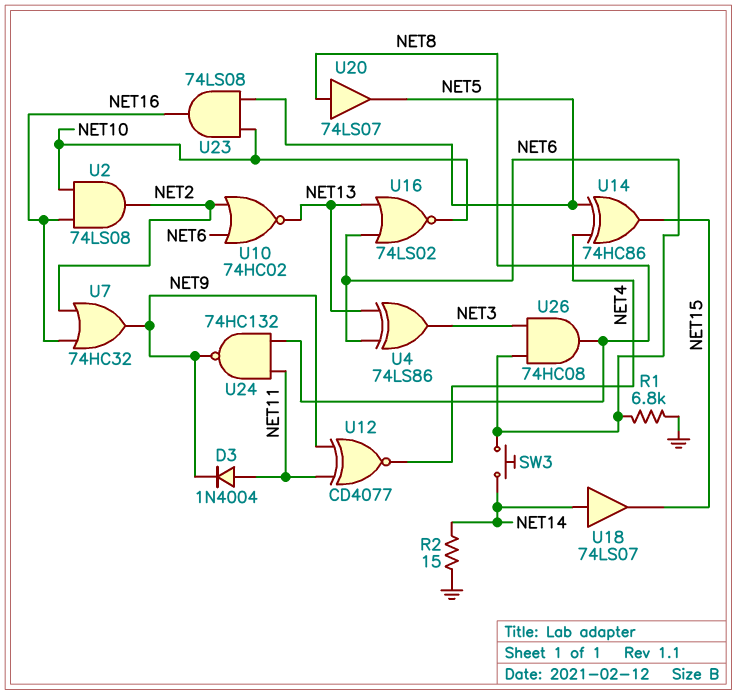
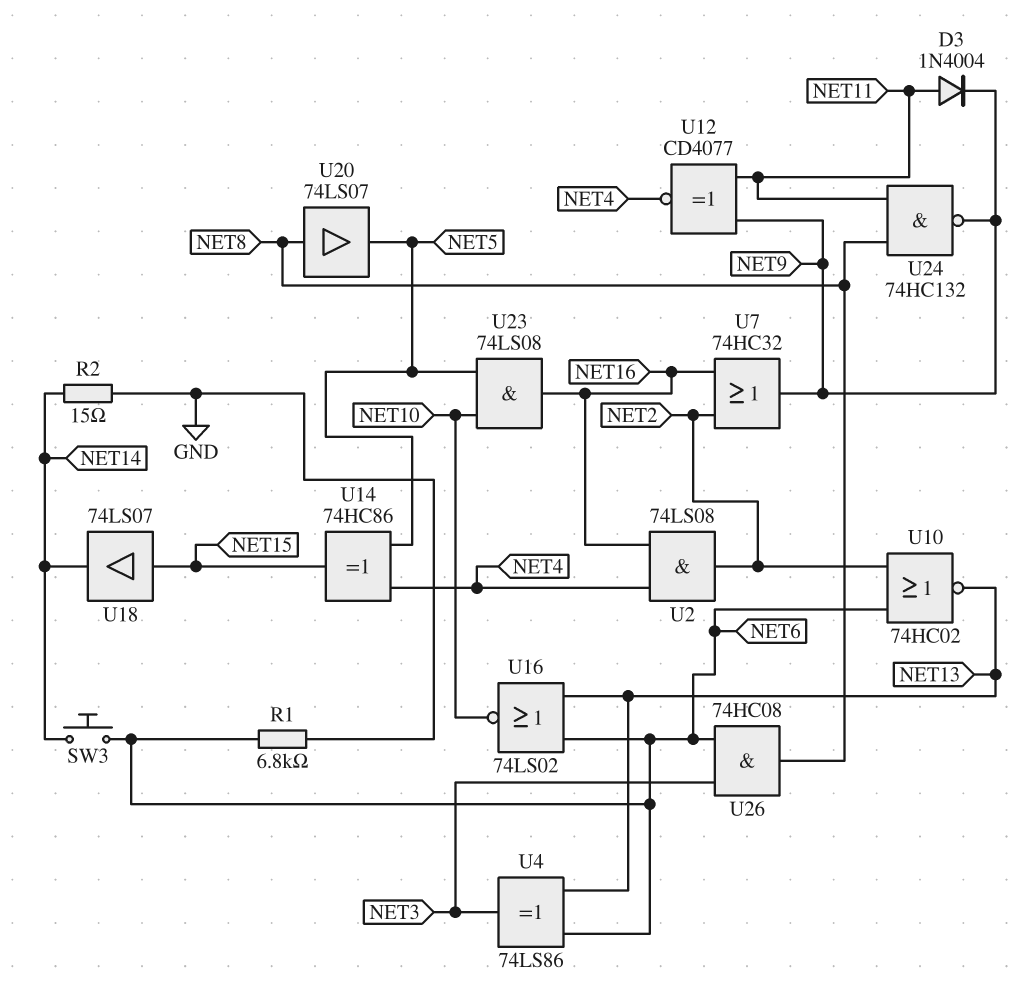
U2: AND 74LS08 (in NET10, in NET16, out NET2) -> AND 74LS08 (in NET4, in NET16, out NET2)
U18: buffer 74LS07 (in NET14, out NET15) -> buffer 74LS07 (in NET15, out NET14)

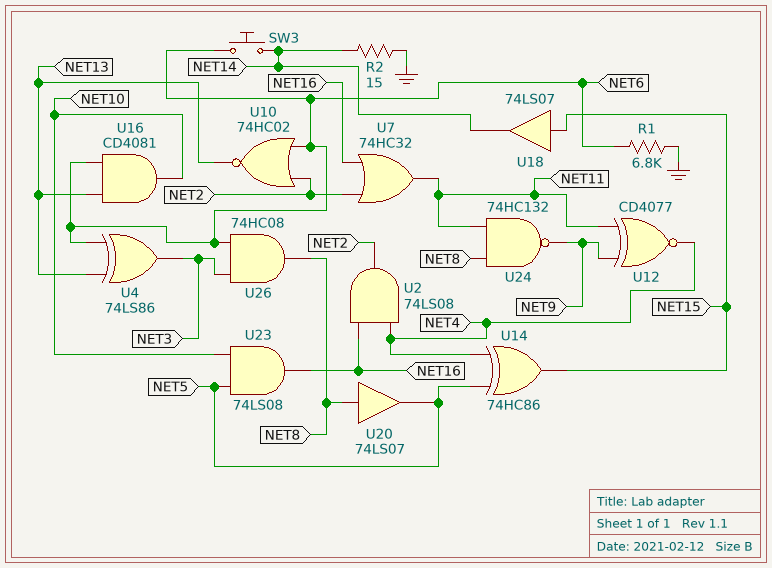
D3: diode 1N4004 (A NET11, K NET9) -> none
U7: OR 74HC32 (in NET2, in NET16, out NET9) -> OR 74HC32 (in NET2, in NET16, out NET11)
U16: NOR 74LS02 (in NET6, in NET13, out NET10) -> AND CD4081 (in NET6, in NET13, out NET10)

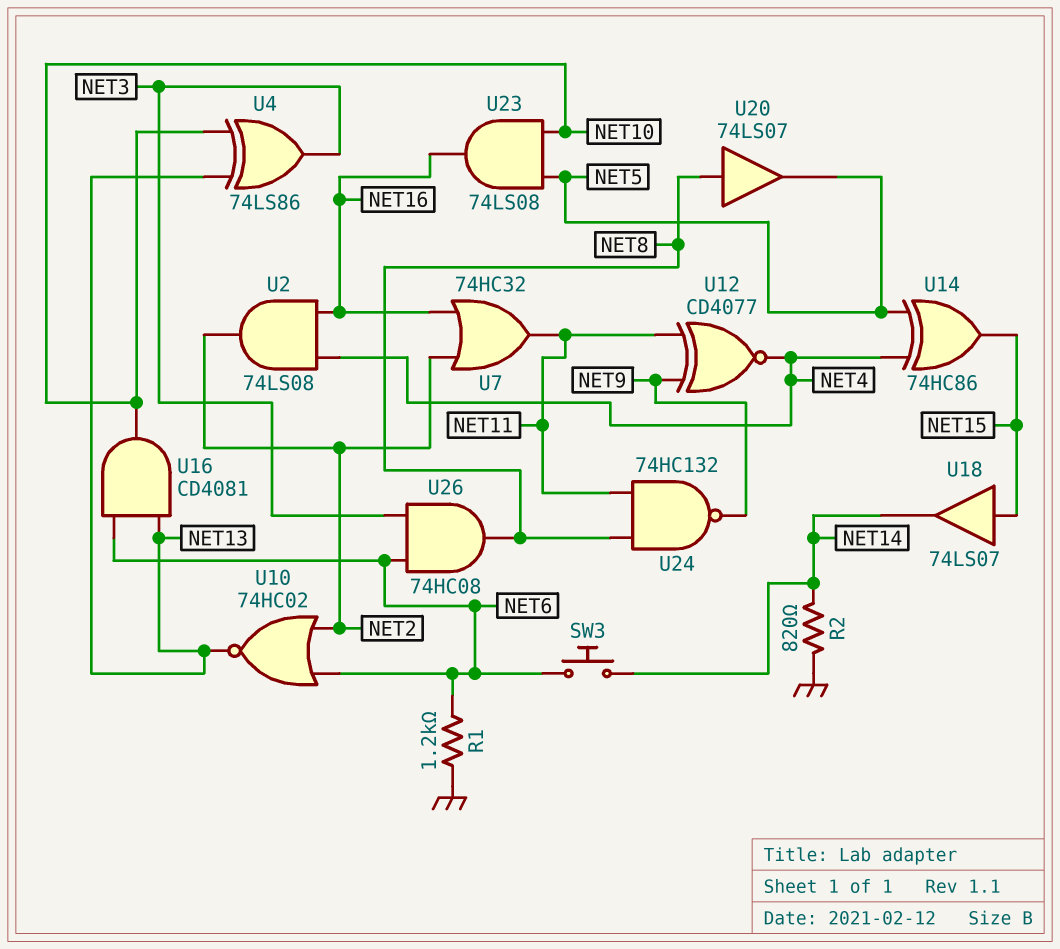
R1: 6.8k (GND, NET6) -> 1.2k (GND, NET6)
R2: 15 (GND, NET14) -> 820 (GND, NET14)
U4: XOR 74LS86 (in NET6, in NET13, out NET3) -> XOR 74LS86 (in NET10, in NET13, out NET3)

